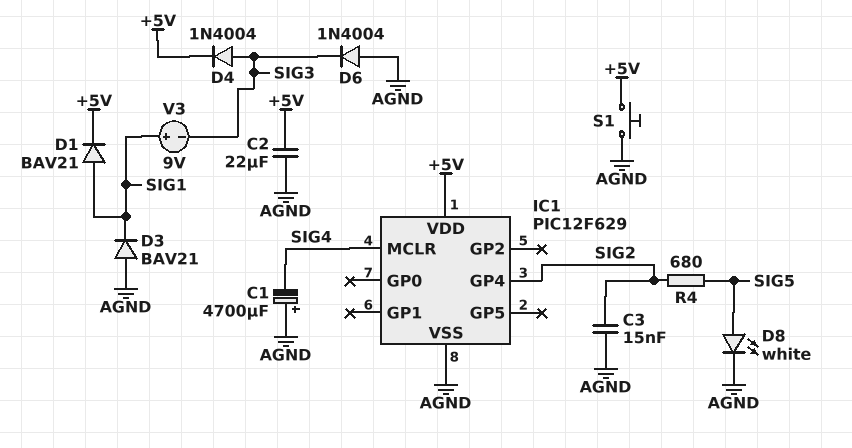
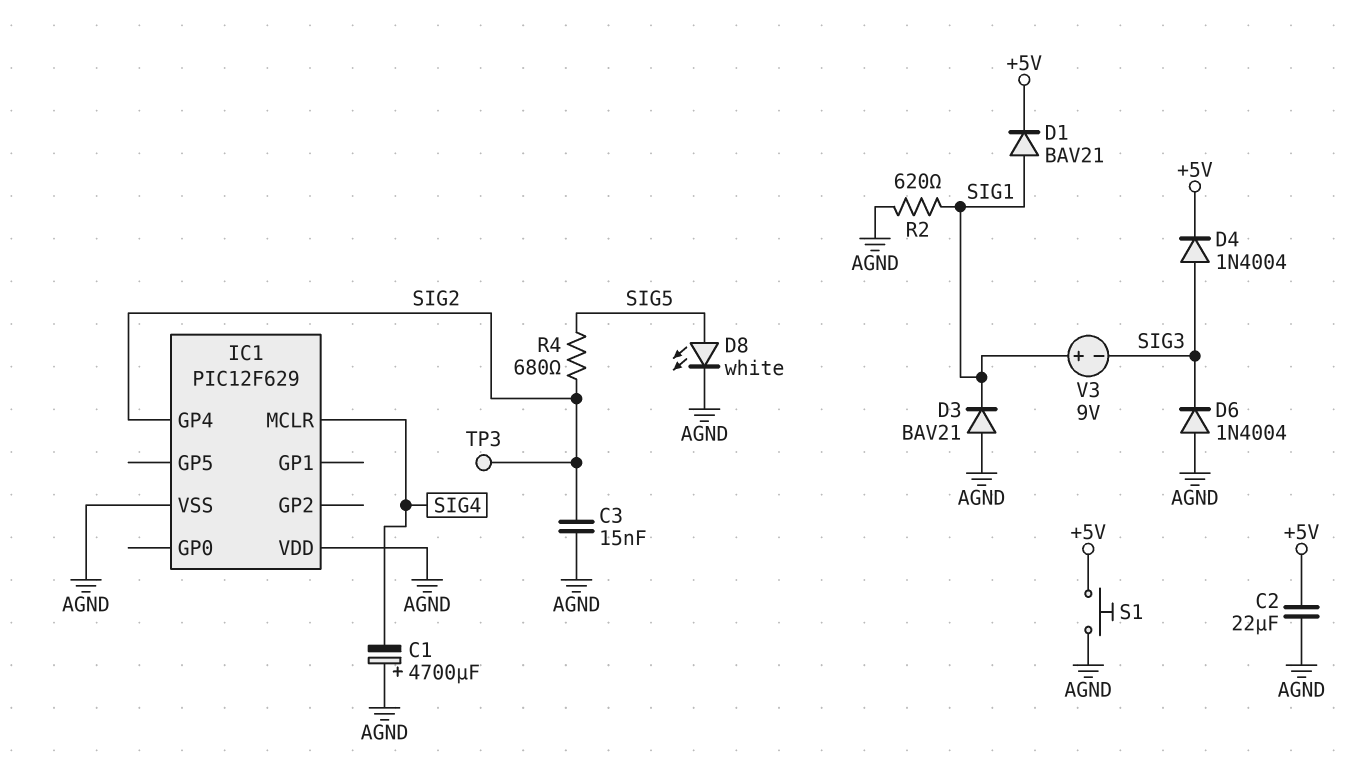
IC1 pin VDD: +5V -> AGND
R2: none -> 620 (AGND, SIG1)
TP3: none -> test point (SIG2)

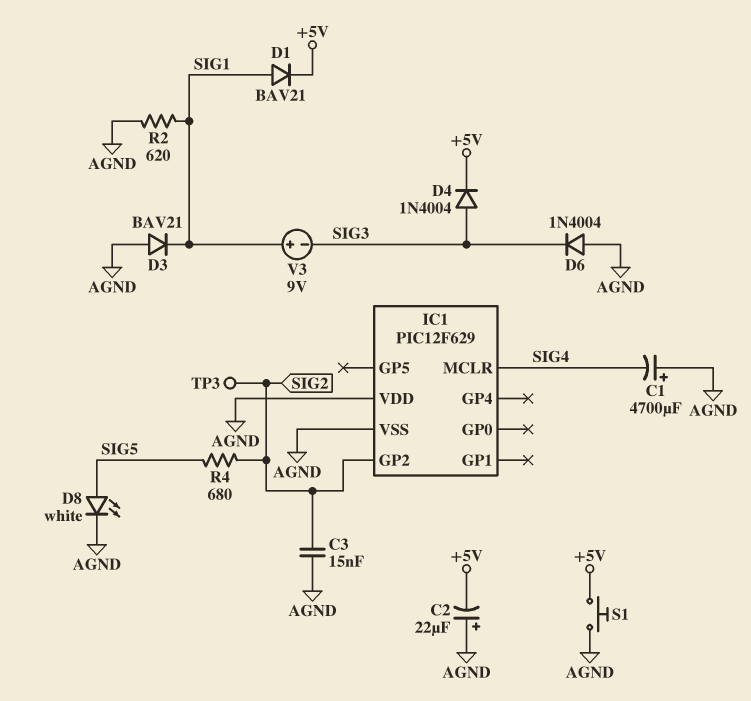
C2: 22uF (+5V, AGND) -> 22uF (plus AGND, minus +5V)
IC1 pin GP2: none -> SIG2
IC1 pin GP4: SIG2 -> none

